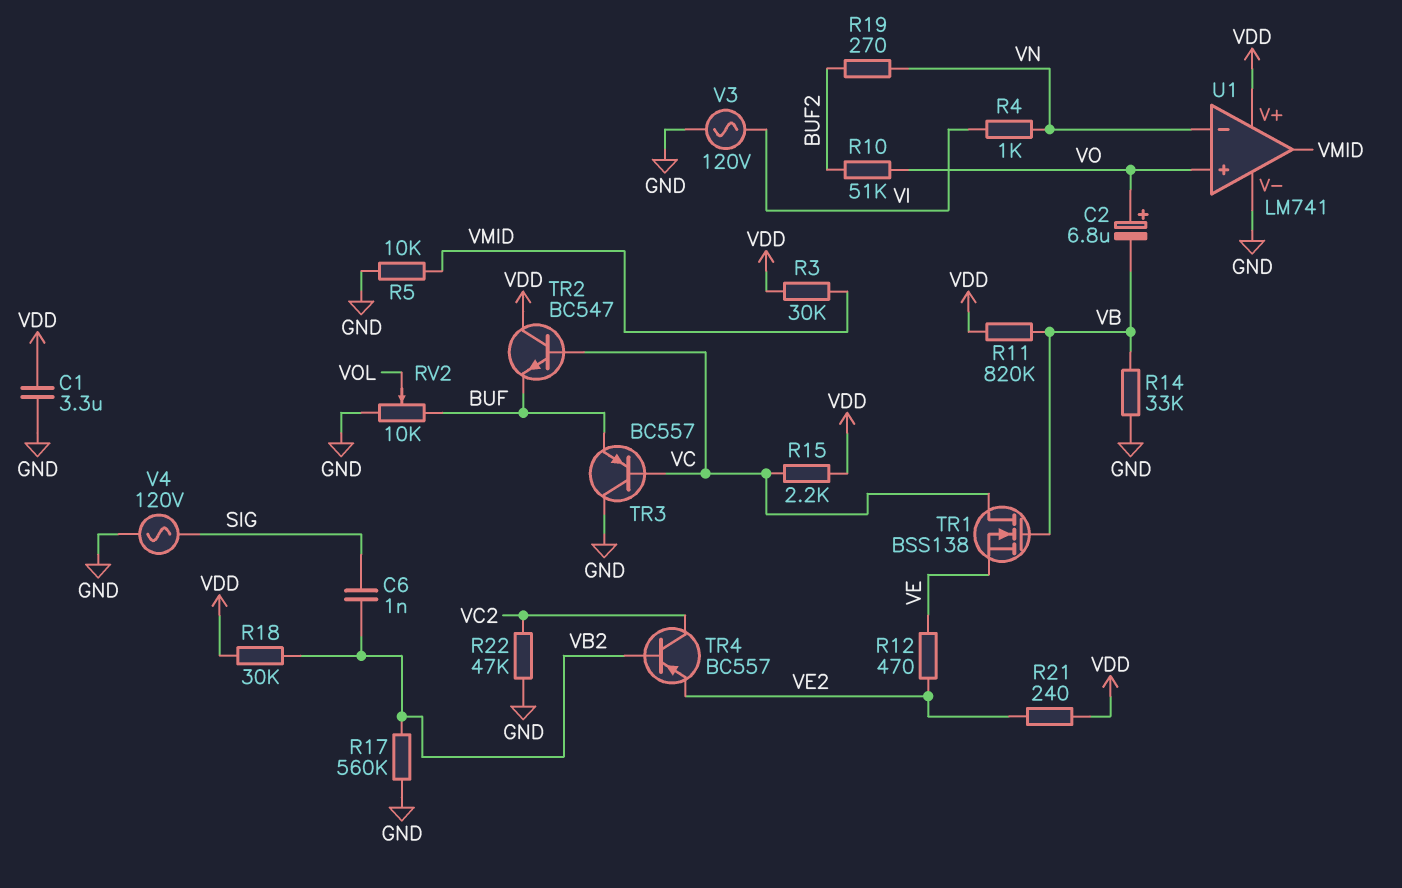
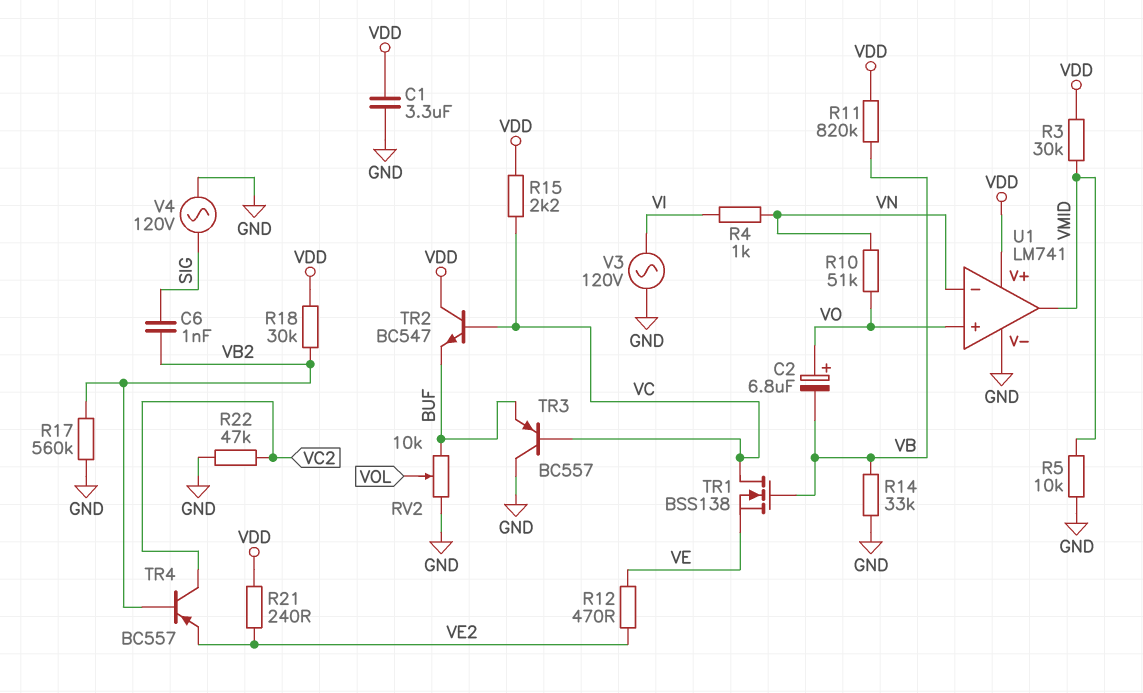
R10: 51k (BUF2, VO) -> 51k (VN, VO)
R19: 270 (BUF2, VN) -> none

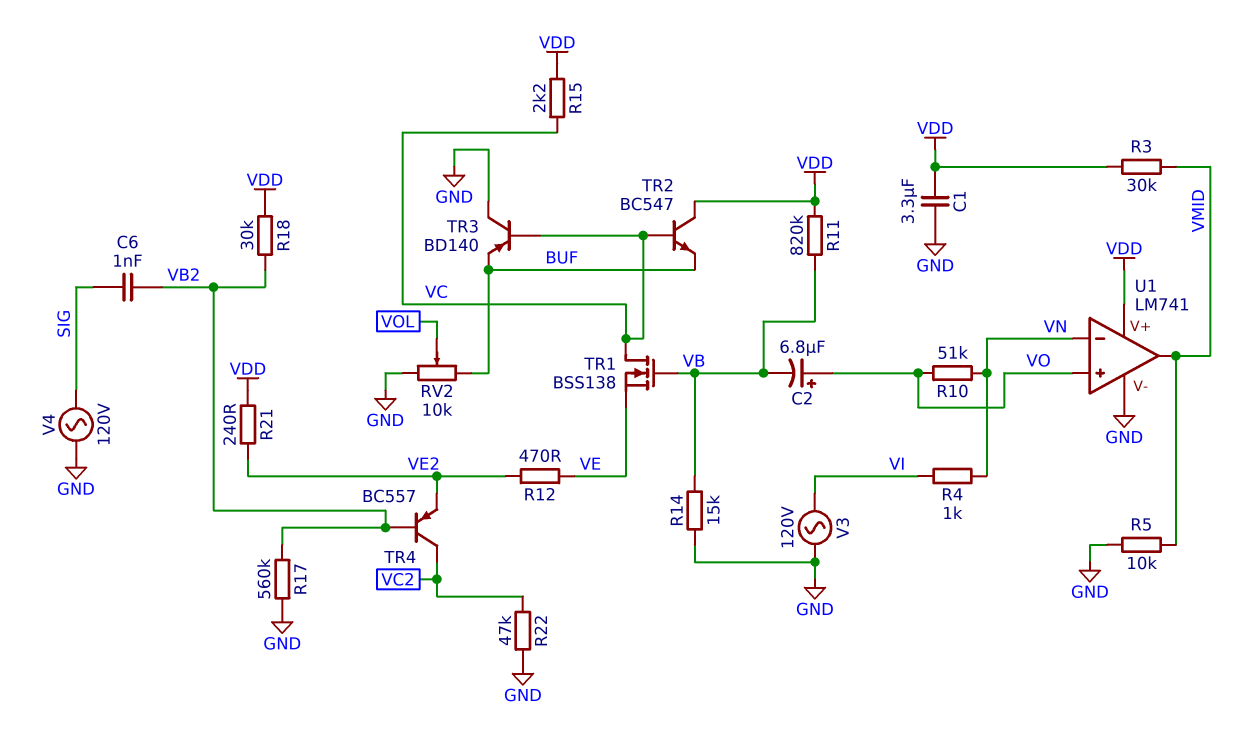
R14: 33k (GND, VB) -> 15k (GND, VB)
TR3: PNP BC557 (B VC, C GND, E BUF) -> PNP BD140 (B VC, C GND, E BUF)

